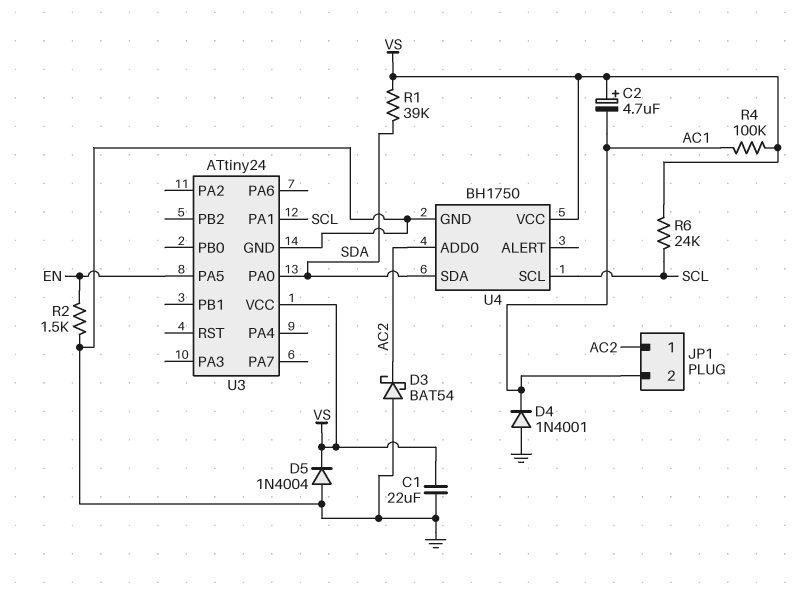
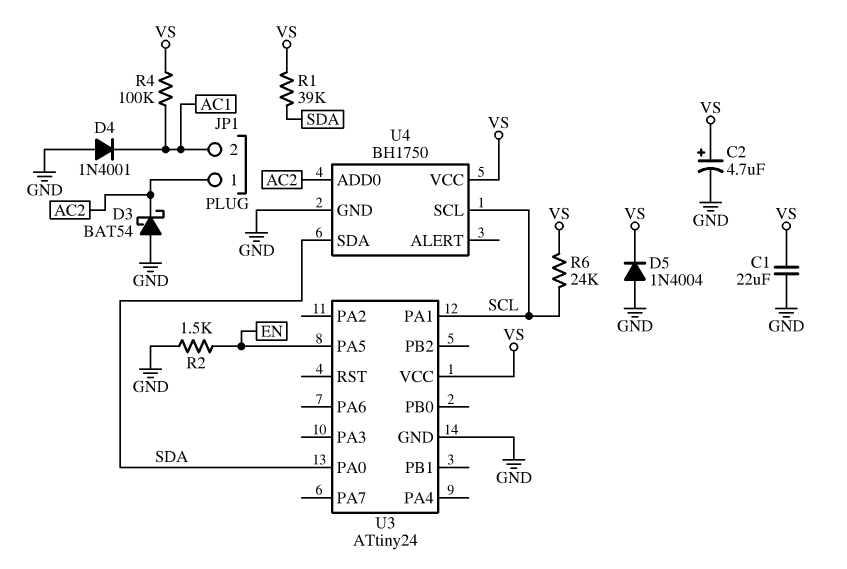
C2: 4.7uF (plus VS, minus AC1) -> 4.7uF (plus VS, minus GND)

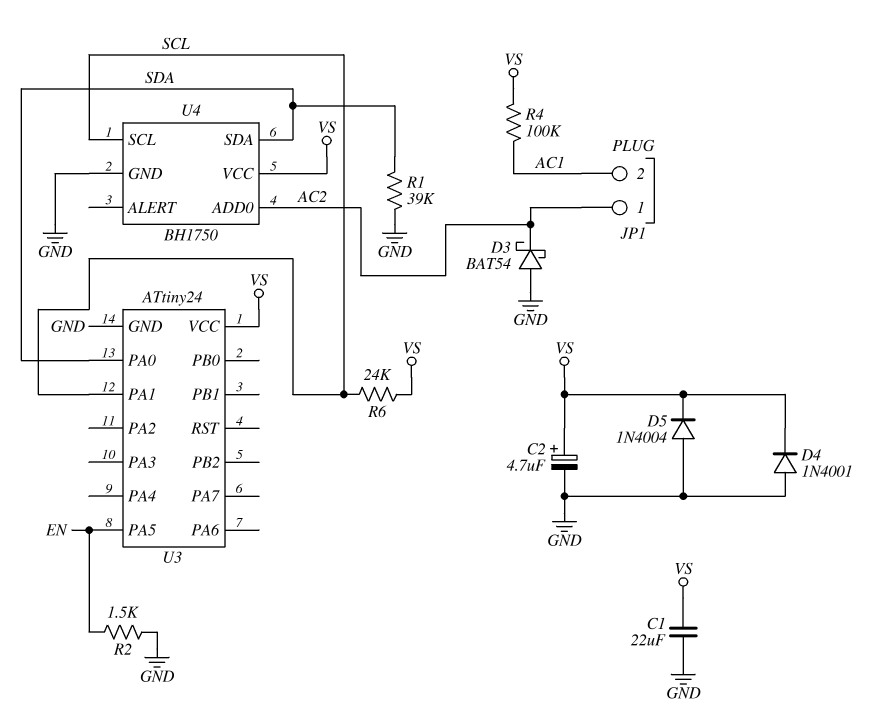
D4: diode 1N4001 (A GND, K AC1) -> diode 1N4001 (A GND, K VS)
R1: 39k (SDA, VS) -> 39k (GND, SDA)

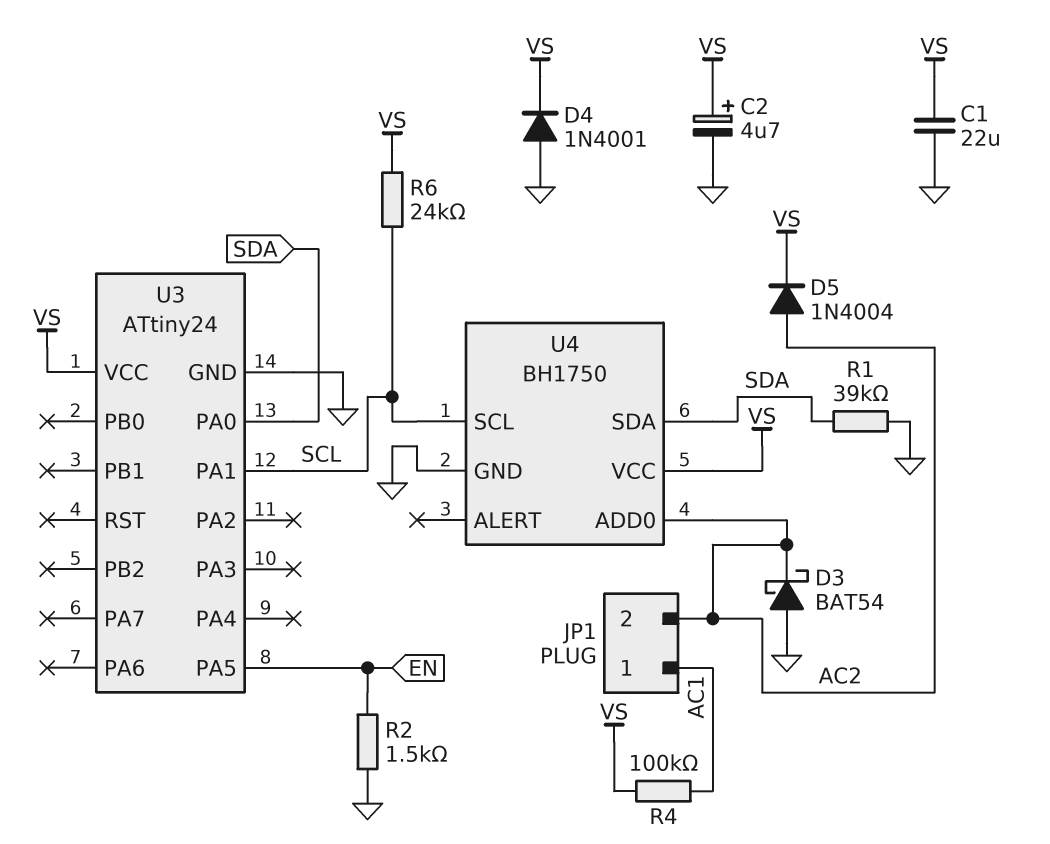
D5: diode 1N4004 (A GND, K VS) -> diode 1N4004 (A AC2, K VS)
JP1 pin 1: AC2 -> AC1
JP1 pin 2: AC1 -> AC2

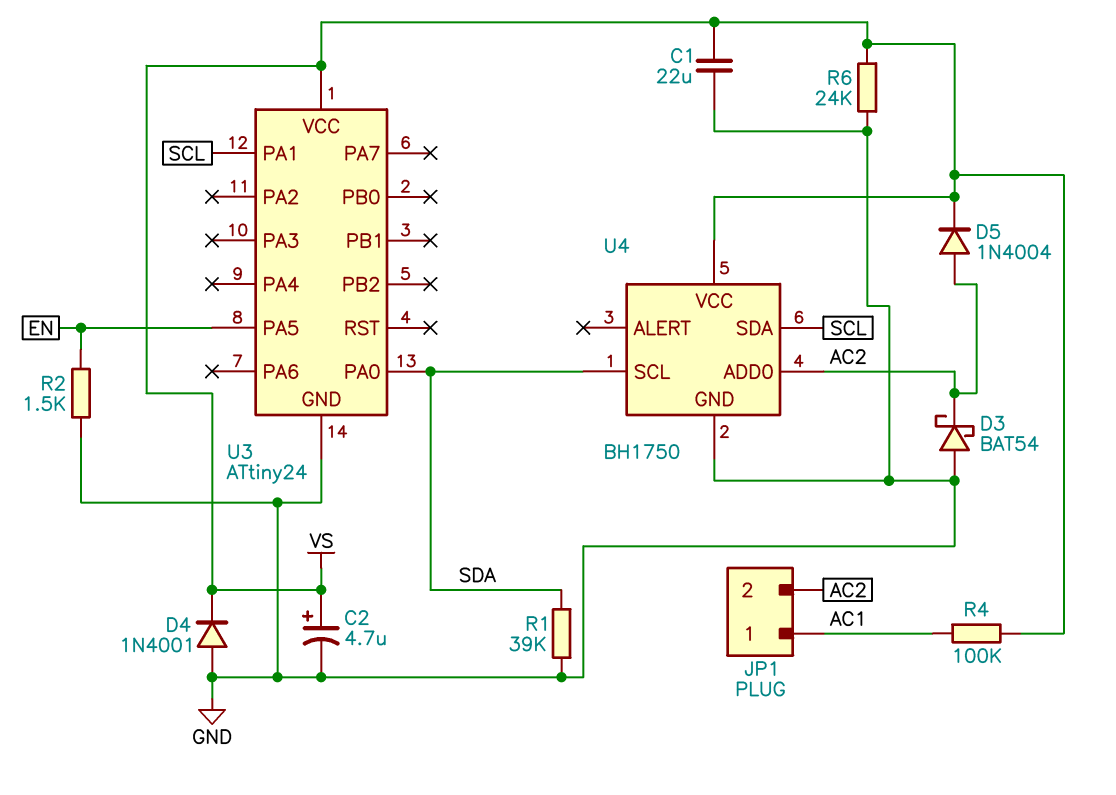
R6: 24k (SCL, VS) -> 24k (GND, VS)
U4 pin SCL: SCL -> SDA
U4 pin SDA: SDA -> SCL

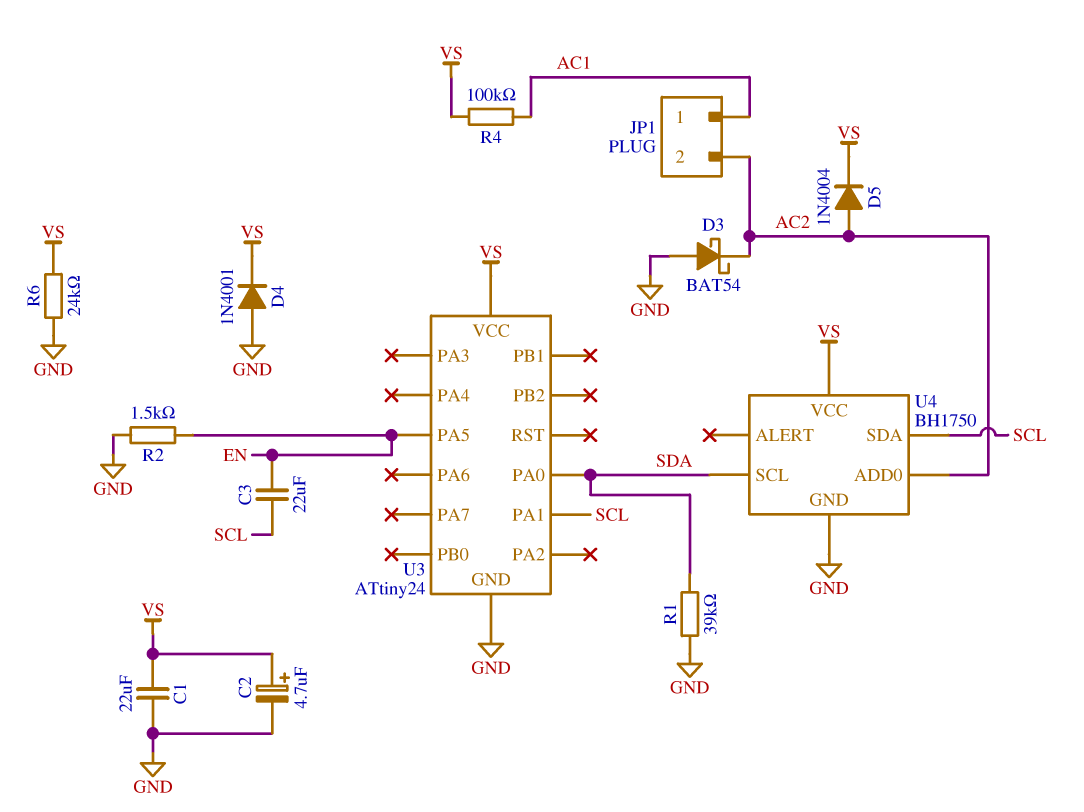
C3: none -> 22uF (EN, SCL)

